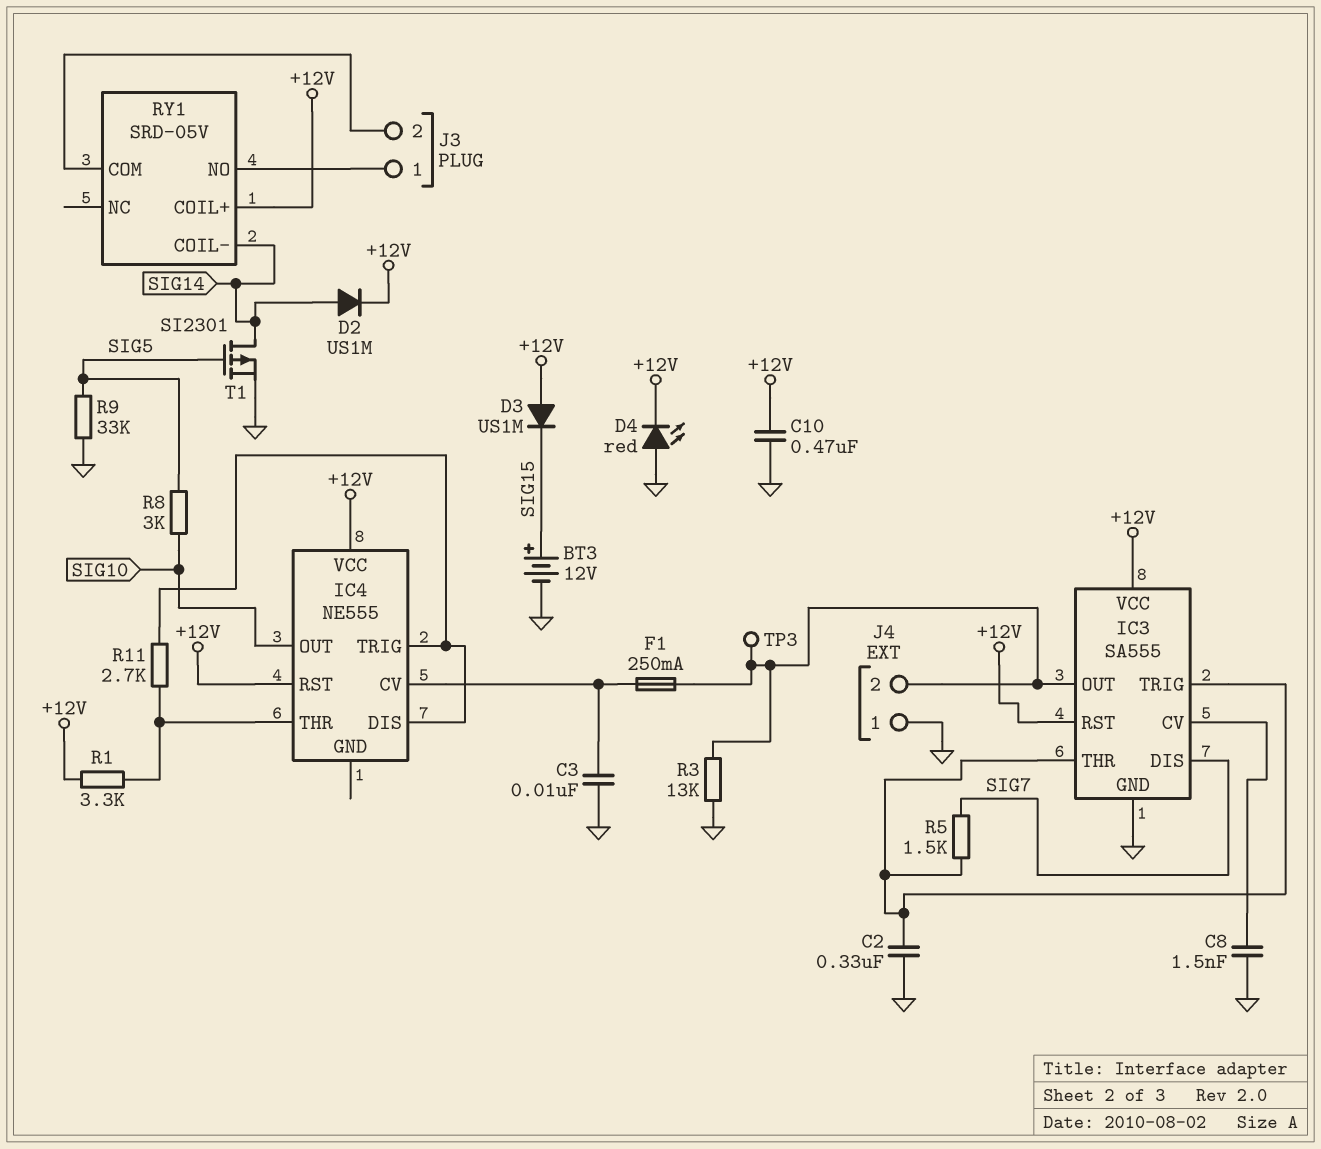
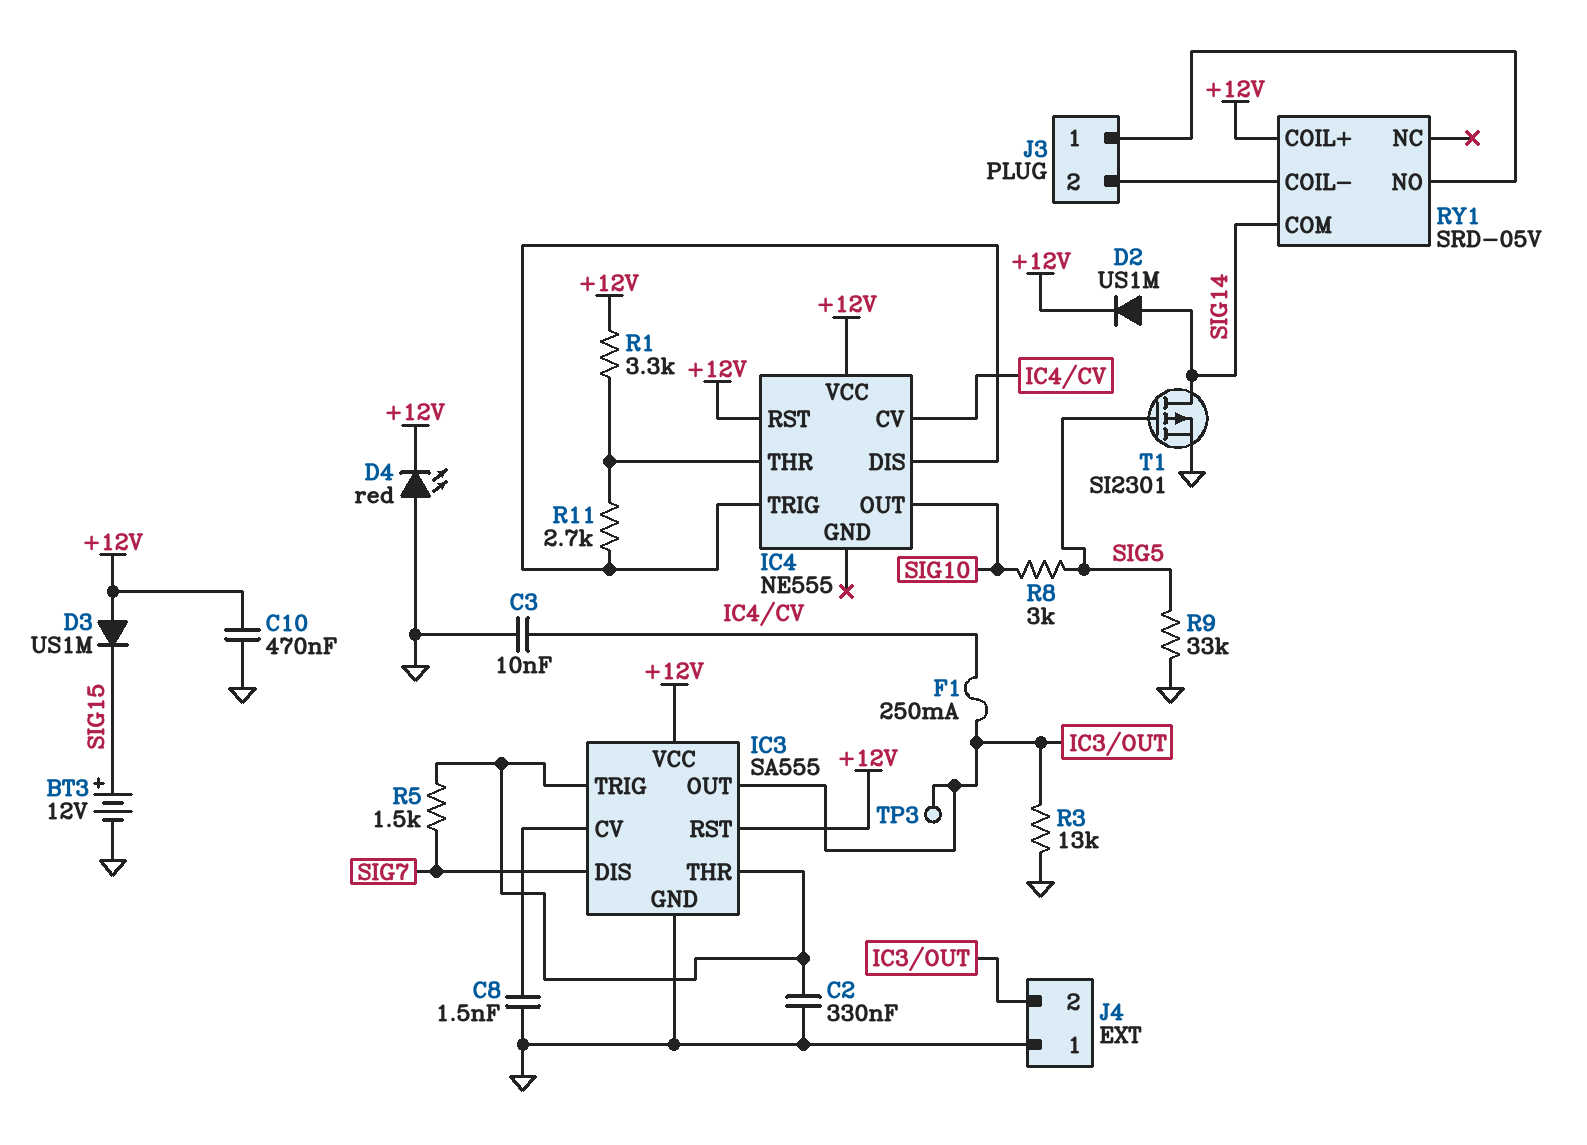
RY1 pin COIL-: SIG14 -> J3/2
RY1 pin COM: J3/2 -> SIG14

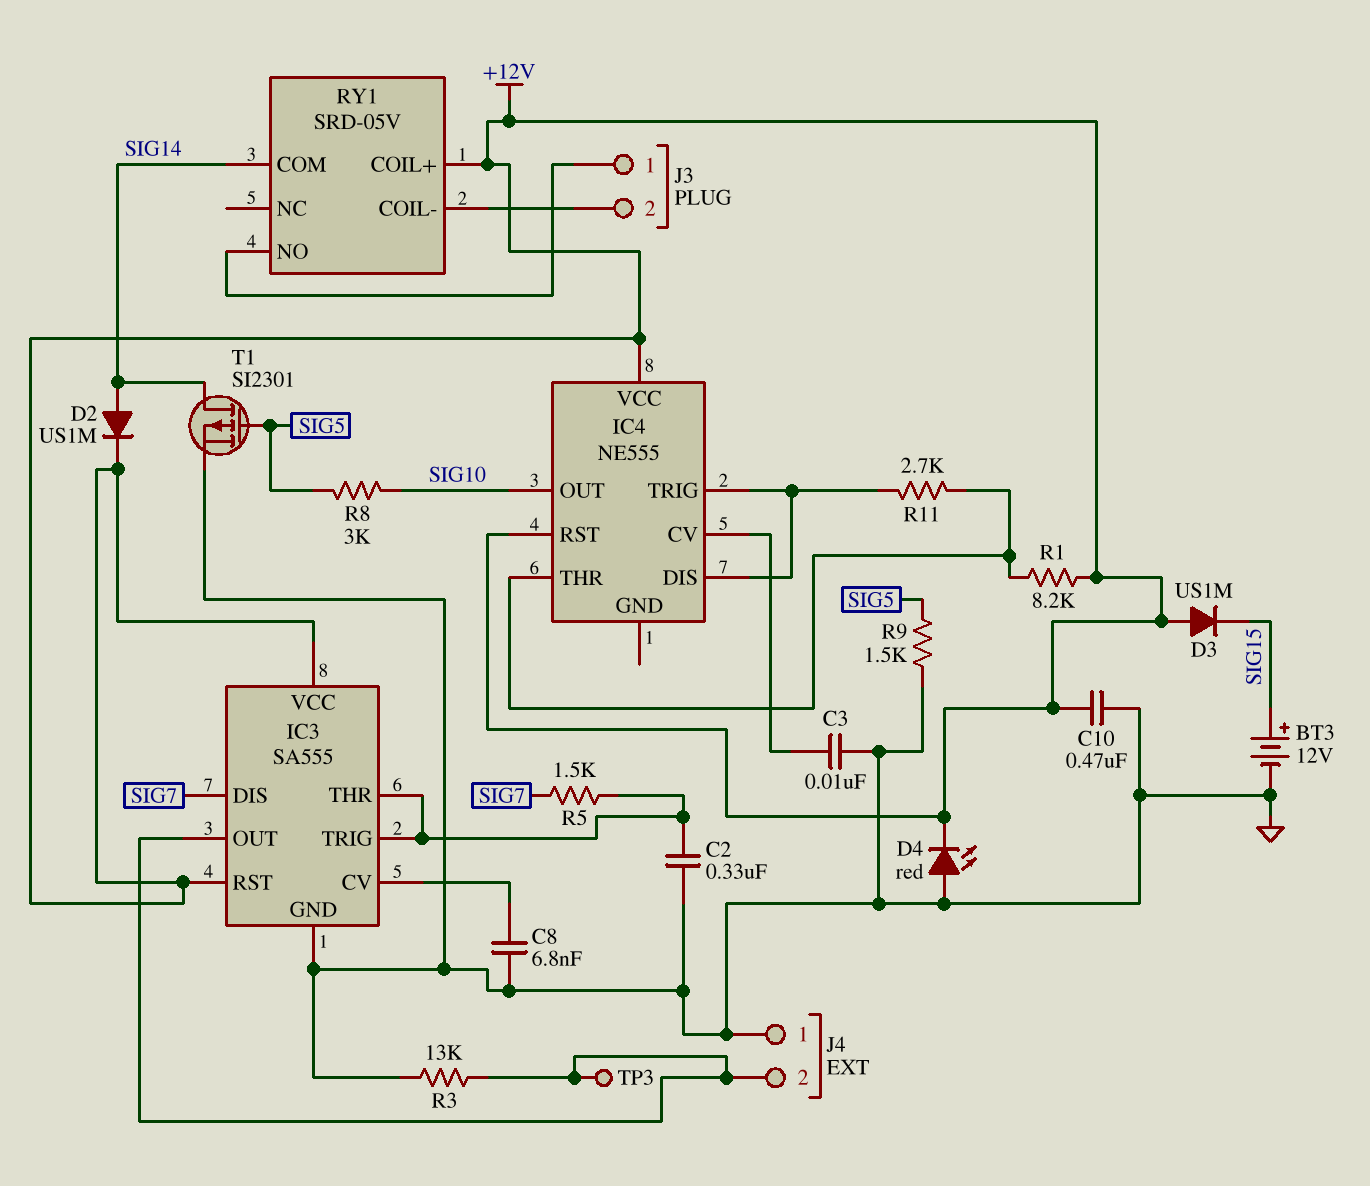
C8: 1.5nF (GND, IC3/CV) -> 6.8nF (GND, IC3/CV)
F1: 250mA (IC3/OUT, IC4/CV) -> none
R1: 3.3k (+12V, IC4/THR) -> 8.2k (+12V, IC4/THR)
R9: 33k (GND, SIG5) -> 1.5k (GND, SIG5)

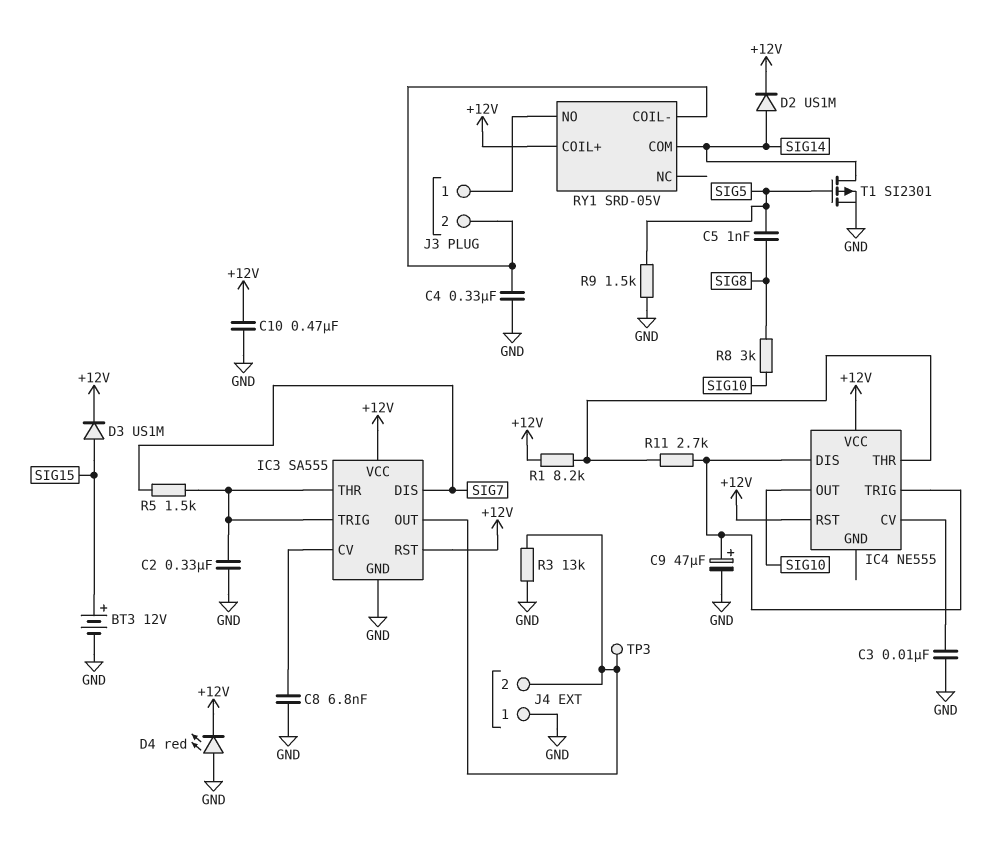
C4: none -> 330nF (GND, J3/2)
C5: none -> 1nF (SIG5, SIG8)
C9: none -> 47uF (plus IC4/DIS, minus GND)
D3: diode US1M (A +12V, K SIG15) -> diode US1M (A SIG15, K +12V)
R8: 3k (SIG5, SIG10) -> 3k (SIG8, SIG10)

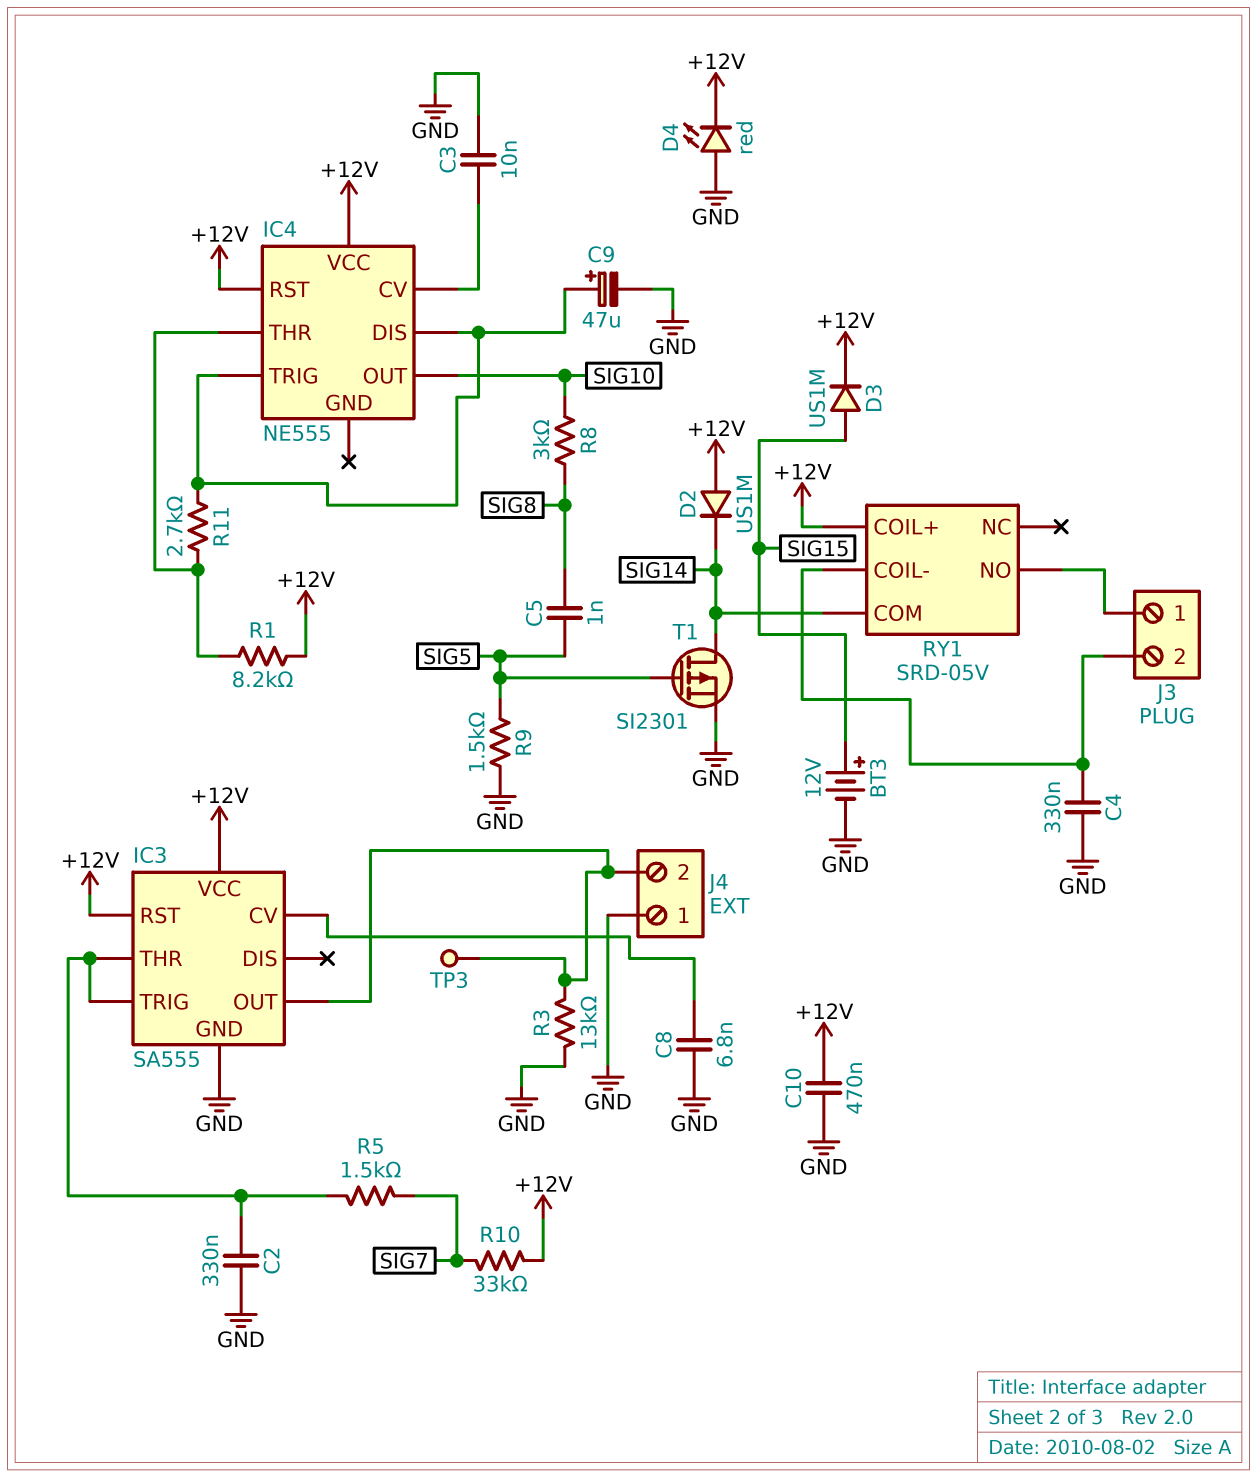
D2: diode US1M (A SIG14, K +12V) -> diode US1M (A +12V, K SIG14)
IC3 pin DIS: SIG7 -> none
R10: none -> 33k (+12V, SIG7)

